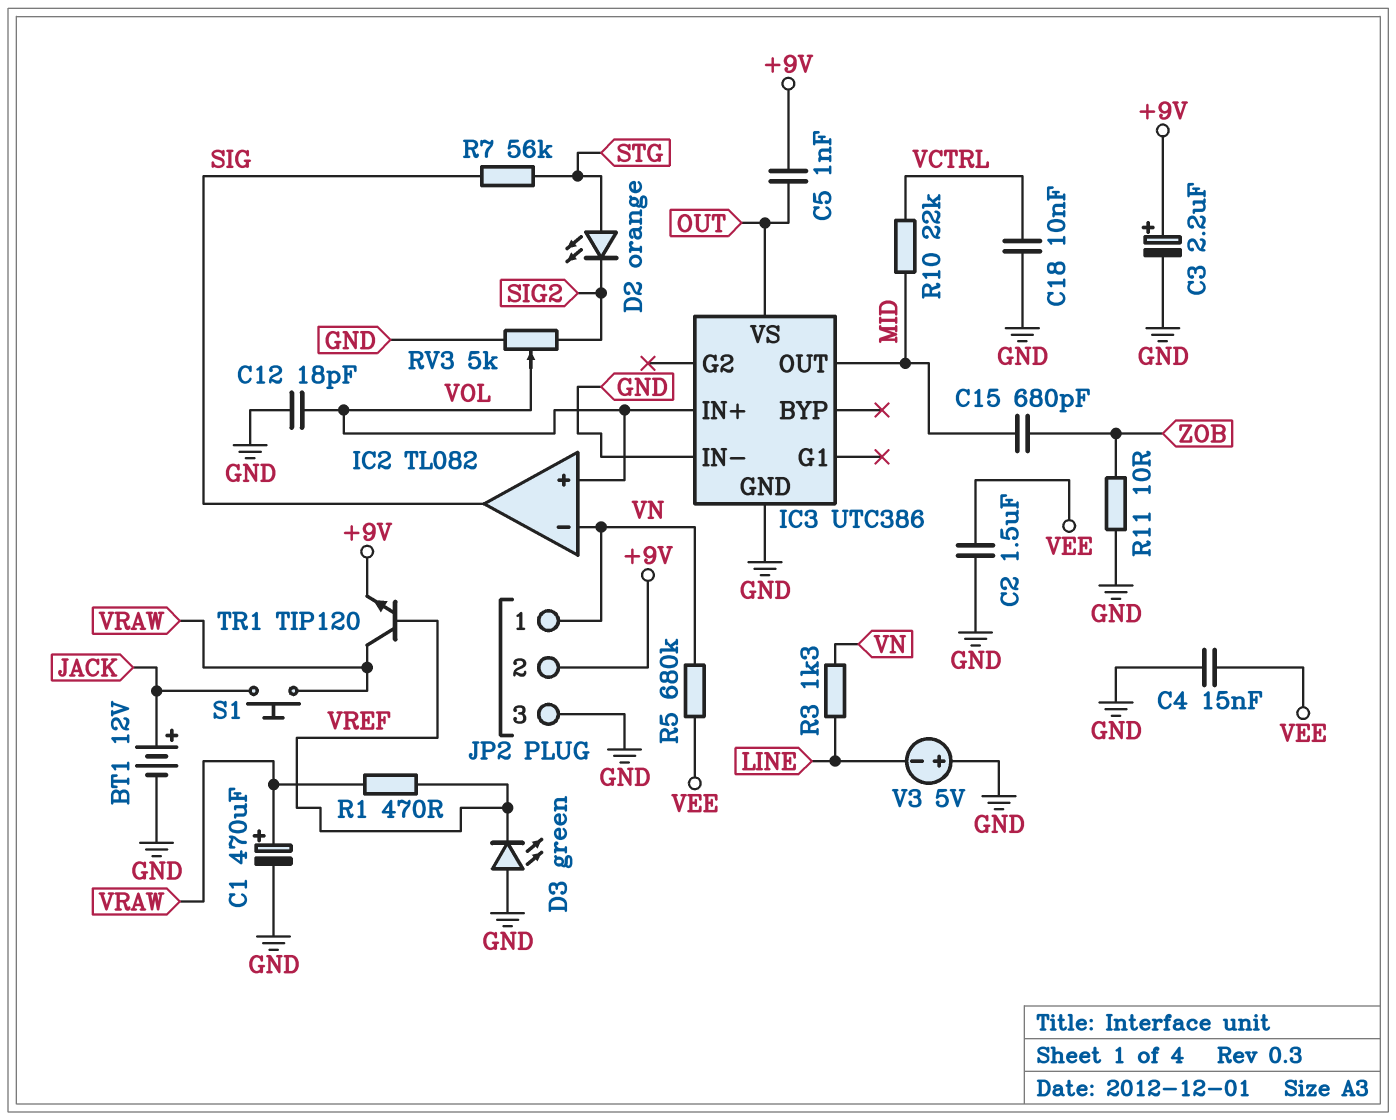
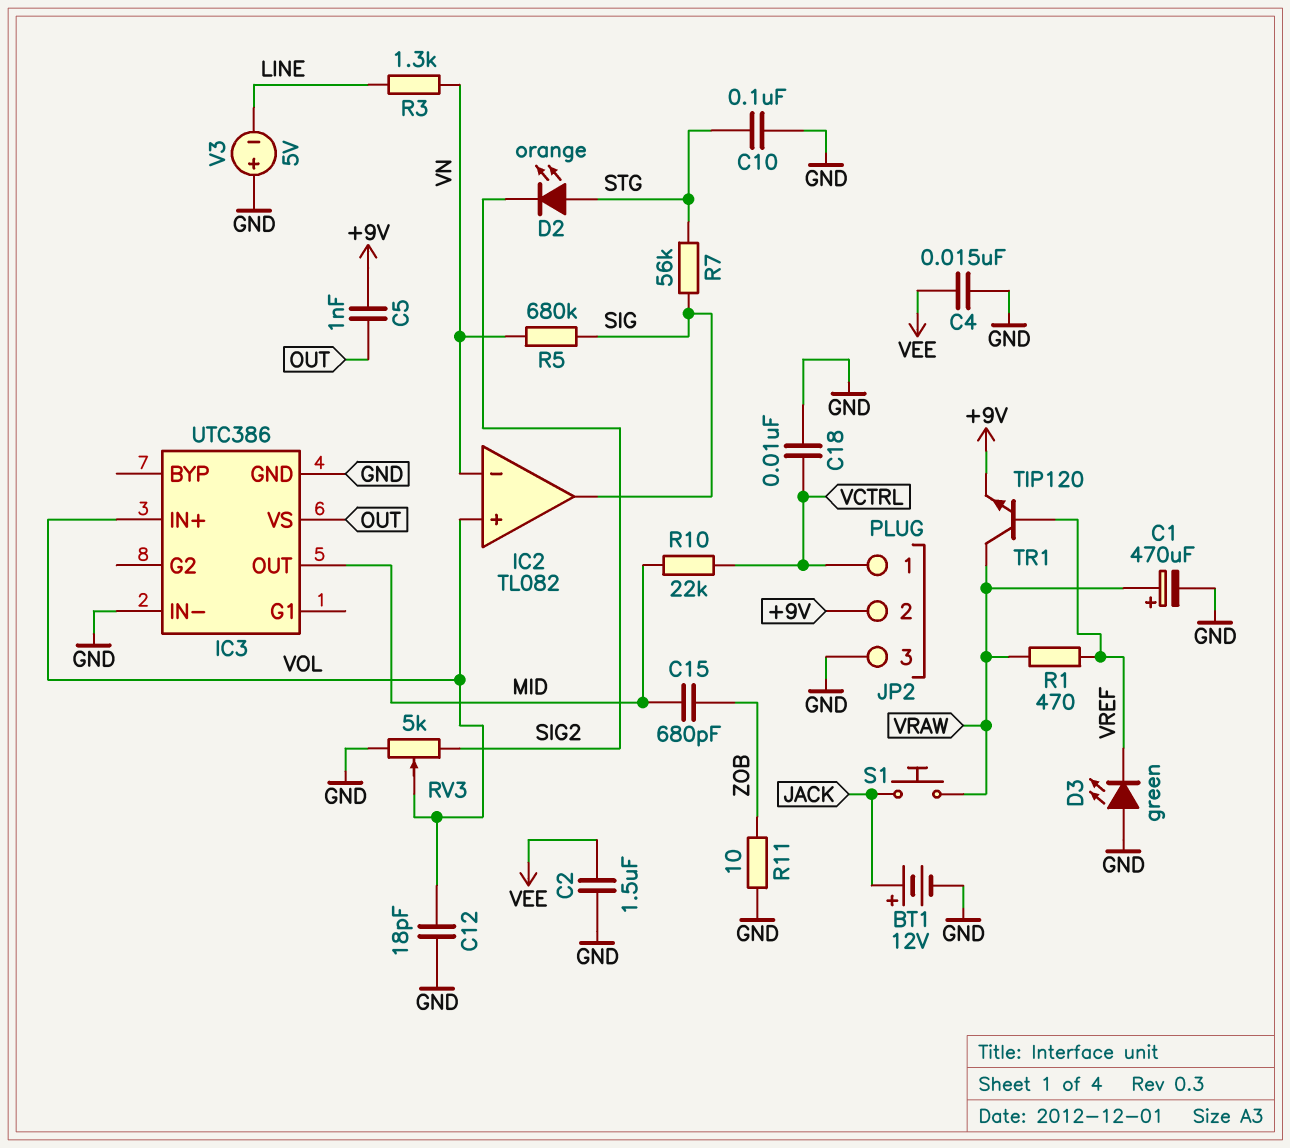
C3: 2.2uF (plus +9V, minus GND) -> none
C10: none -> 100nF (GND, STG)
JP2 pin 1: VN -> VCTRL
R5: 680k (VEE, VN) -> 680k (SIG, VN)

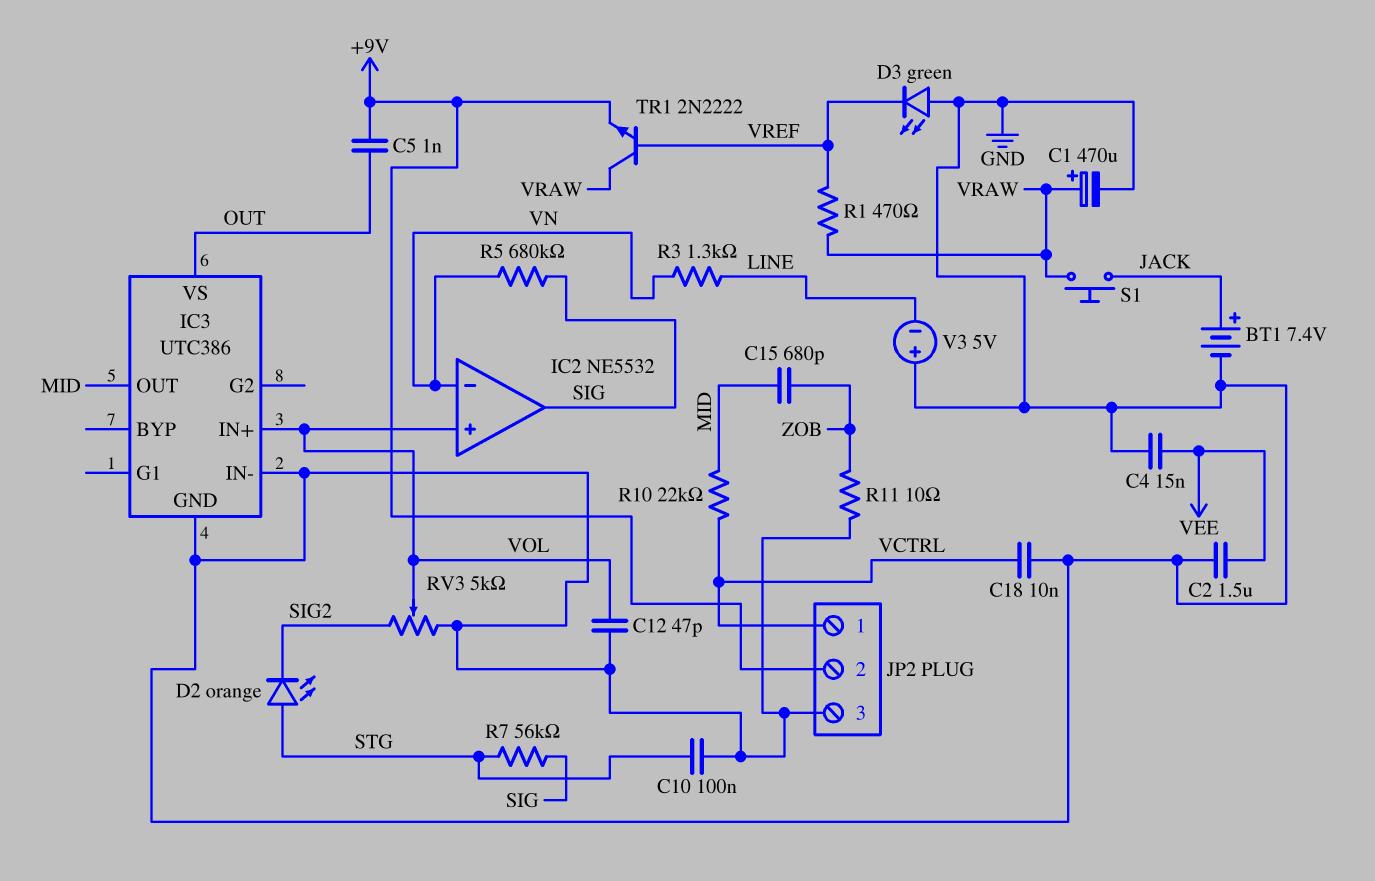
BT1: 12V (plus JACK, minus GND) -> 7.4V (plus JACK, minus GND)
C12: 18pF (GND, VOL) -> 47pF (GND, VOL)
IC2: TL082 -> NE5532
TR1: NPN TIP120 (B VREF, C VRAW, E +9V) -> NPN 2N2222 (B VREF, C VRAW, E +9V)

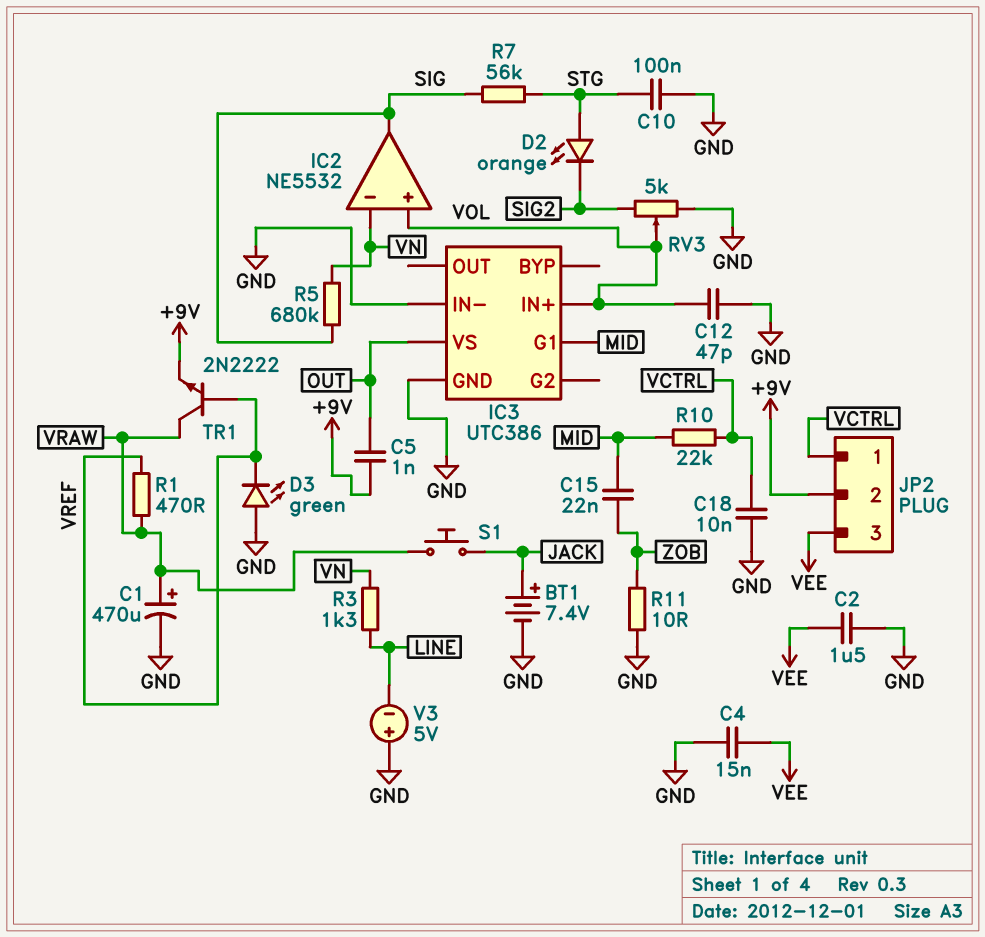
C15: 680pF (MID, ZOB) -> 22nF (MID, ZOB)
IC3 pin G1: none -> MID
IC3 pin OUT: MID -> none
JP2 pin 3: GND -> VEE

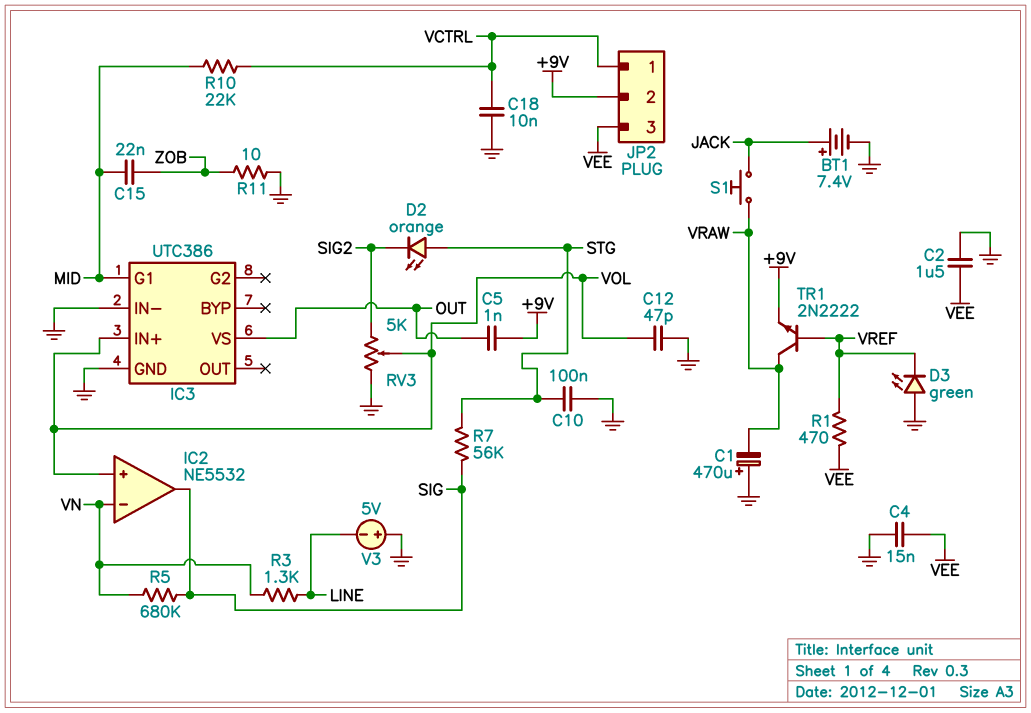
C1: 470uF (plus VRAW, minus GND) -> 470uF (plus GND, minus VRAW)
R1: 470 (VRAW, VREF) -> 470 (VEE, VREF)

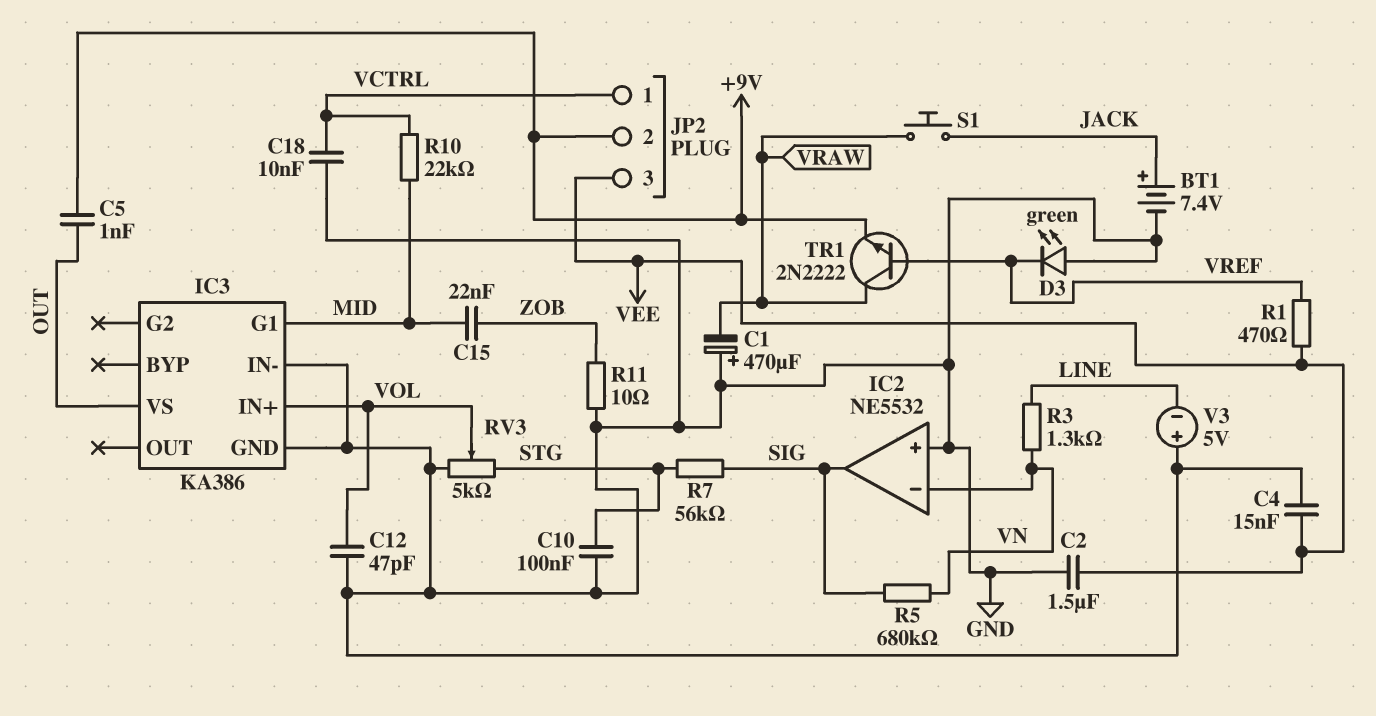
D2: LED orange (A STG, K SIG2) -> none
IC2 pin in+: VOL -> GND
IC3: UTC386 -> KA386
RV3: 5k (GND, SIG2, wiper VOL) -> 5k (GND, STG, wiper VOL)

